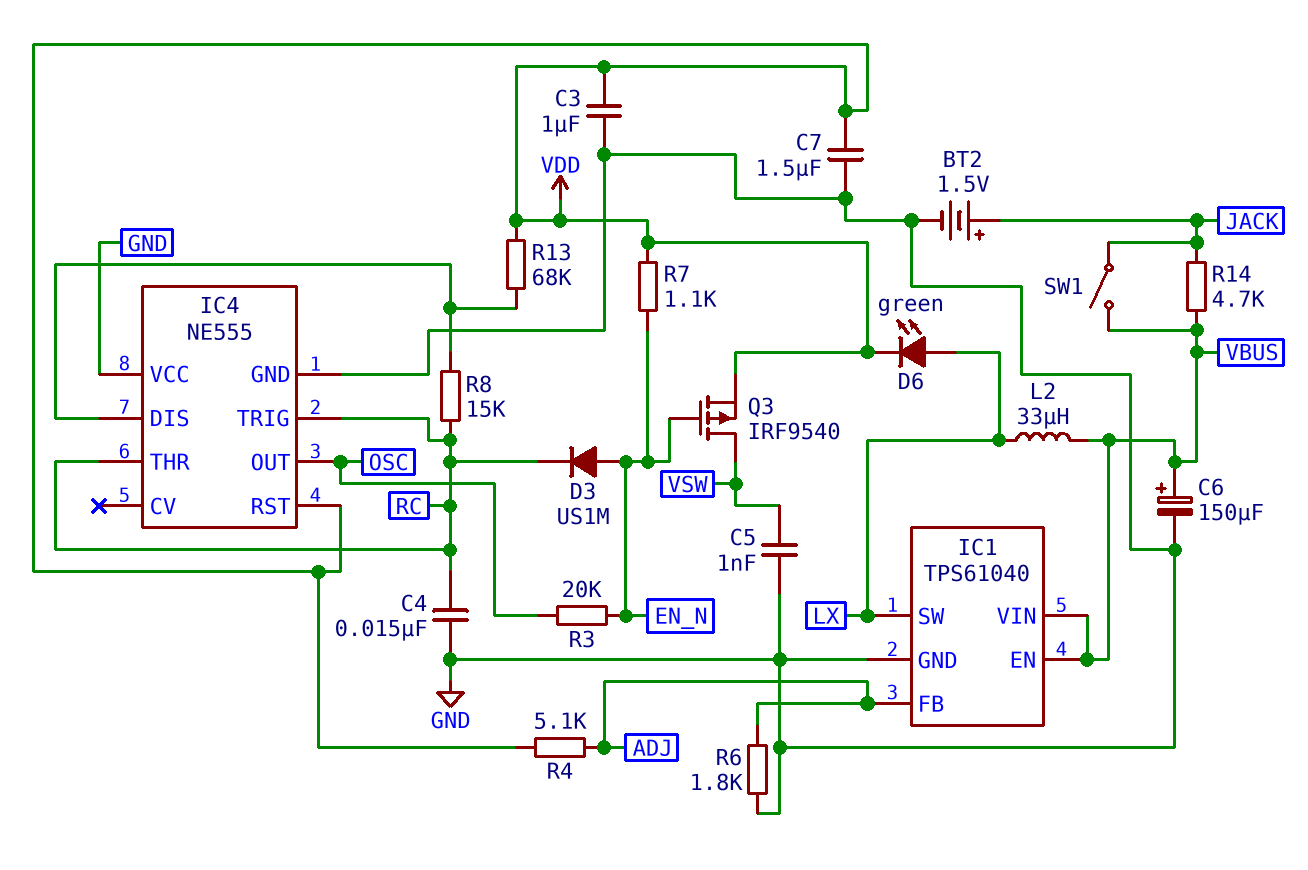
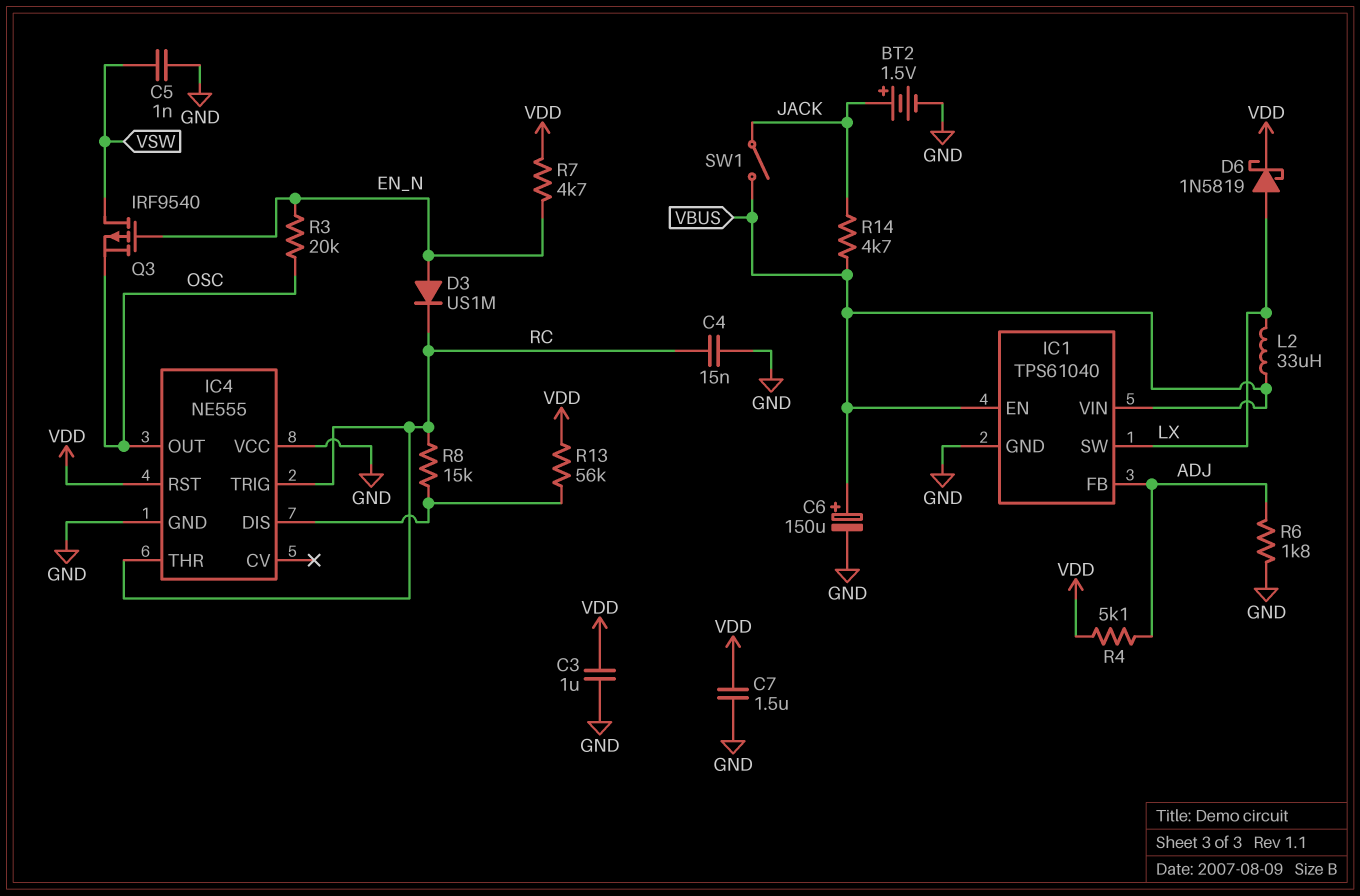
D6: LED green (A LX, K VDD) -> schottky 1N5819 (A LX, K VDD)
Q3: PMOS IRF9540 (G EN_N, D VSW, S VDD) -> PMOS IRF9540 (G EN_N, D VSW, S OSC)
R7: 1.1k (EN_N, VDD) -> 4.7k (EN_N, VDD)
R13: 68k (IC4/DIS, VDD) -> 56k (IC4/DIS, VDD)

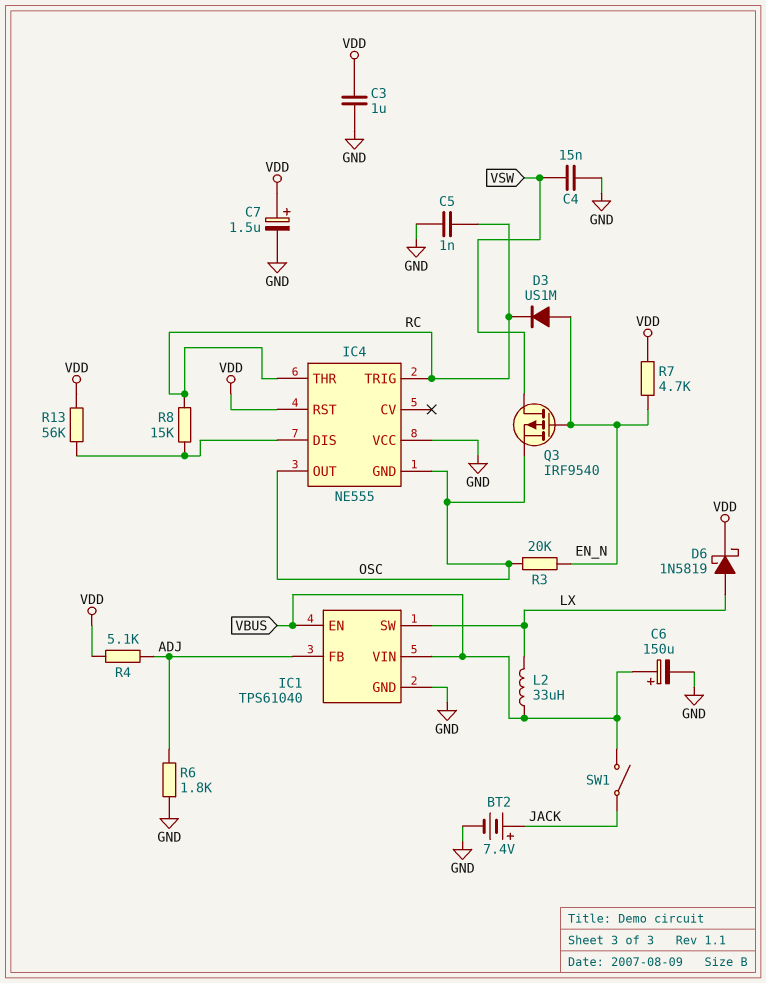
BT2: 1.5V (plus JACK, minus GND) -> 7.4V (plus JACK, minus GND)
C4: 15nF (GND, RC) -> 15nF (GND, VSW)
C5: 1nF (GND, VSW) -> 1nF (GND, RC)
C7: 1.5uF (GND, VDD) -> 1.5uF (plus VDD, minus GND)
IC4 pin GND: GND -> OSC
R14: 4.7k (JACK, VBUS) -> none

